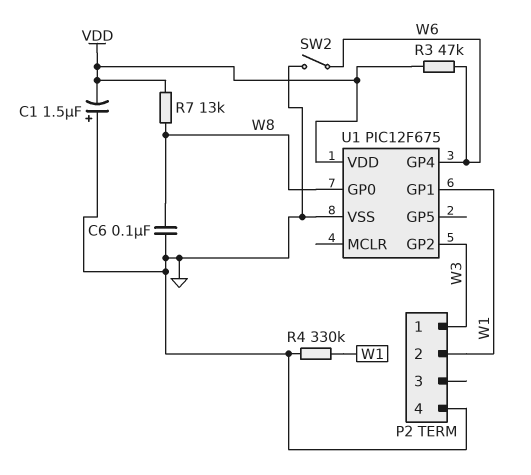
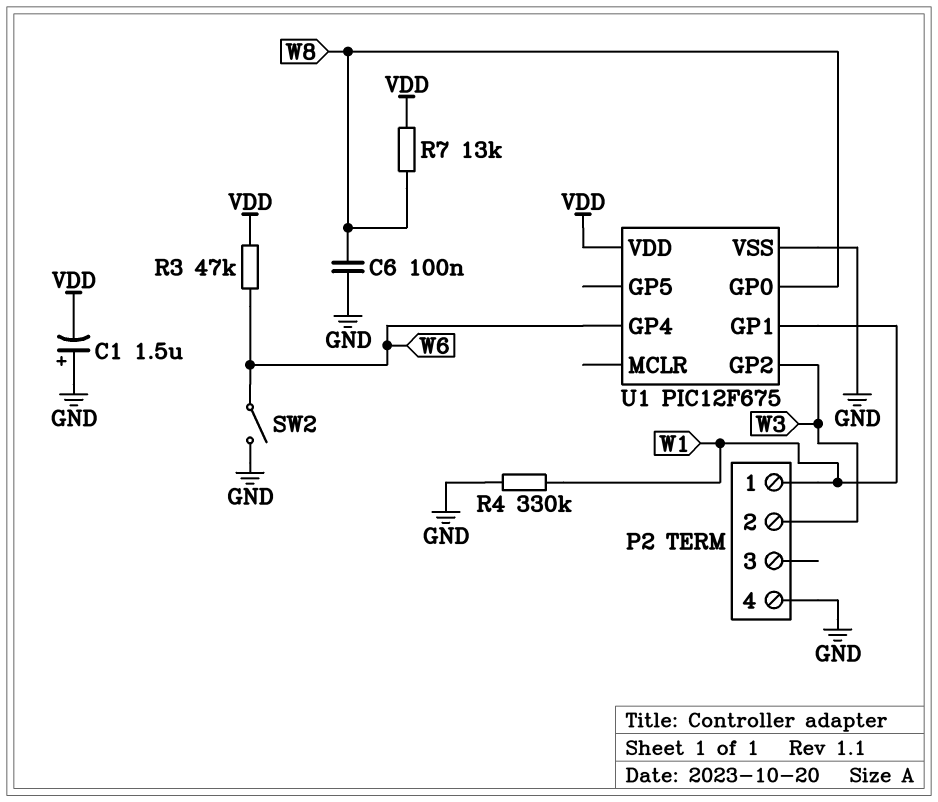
P2 pin 1: W3 -> W1
P2 pin 2: W1 -> W3

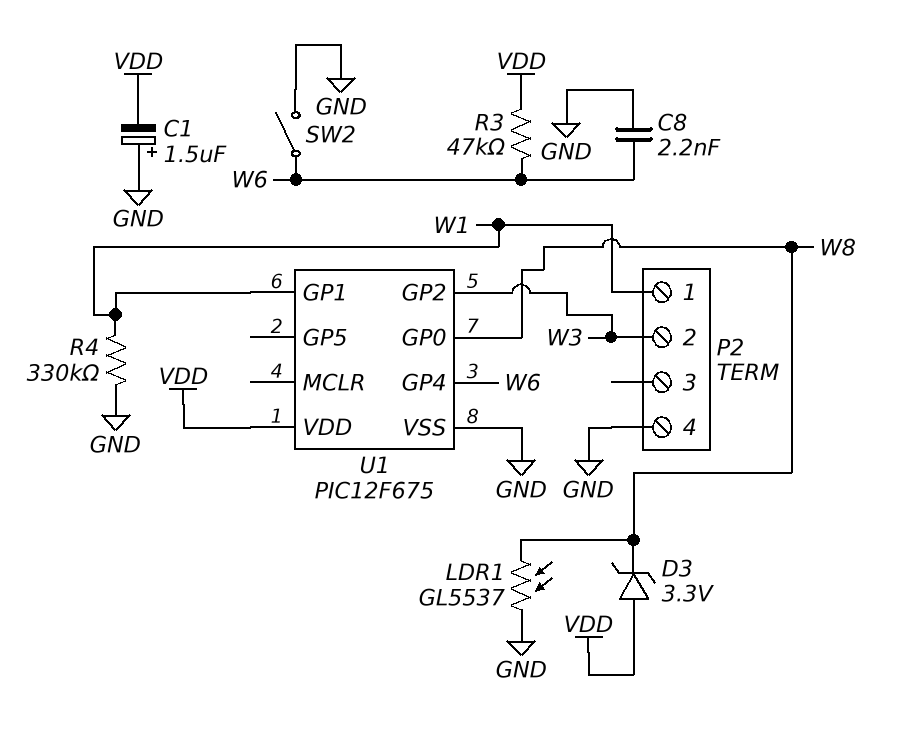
C6: 100nF (GND, W8) -> none
C8: none -> 2.2nF (GND, W6)
D3: none -> zener 3.3V (A VDD, K W8)
LDR1: none -> GL5537 (GND, W8)
R7: 13k (VDD, W8) -> none

